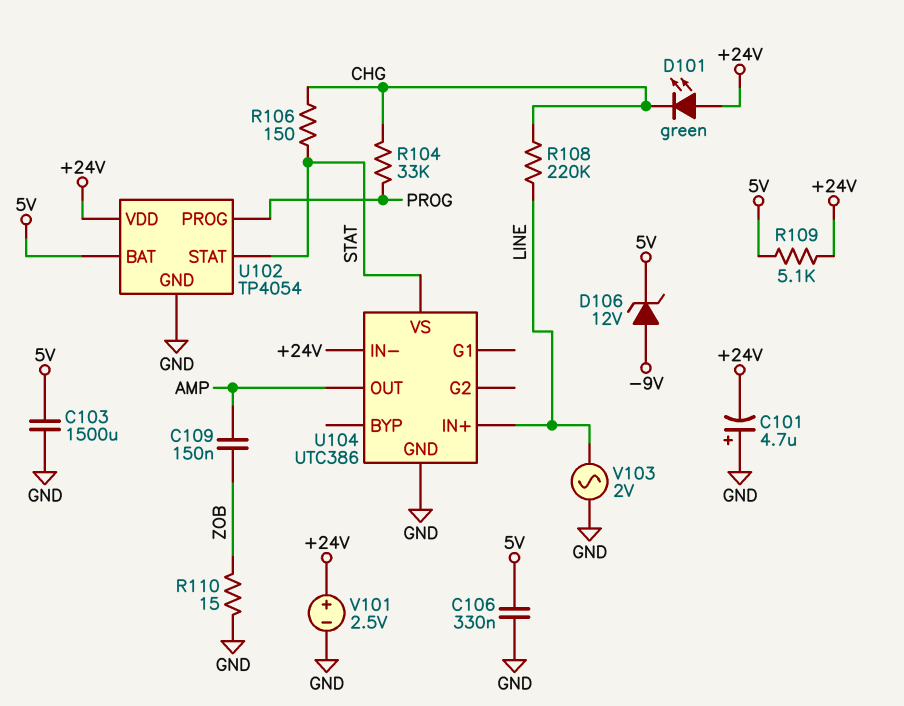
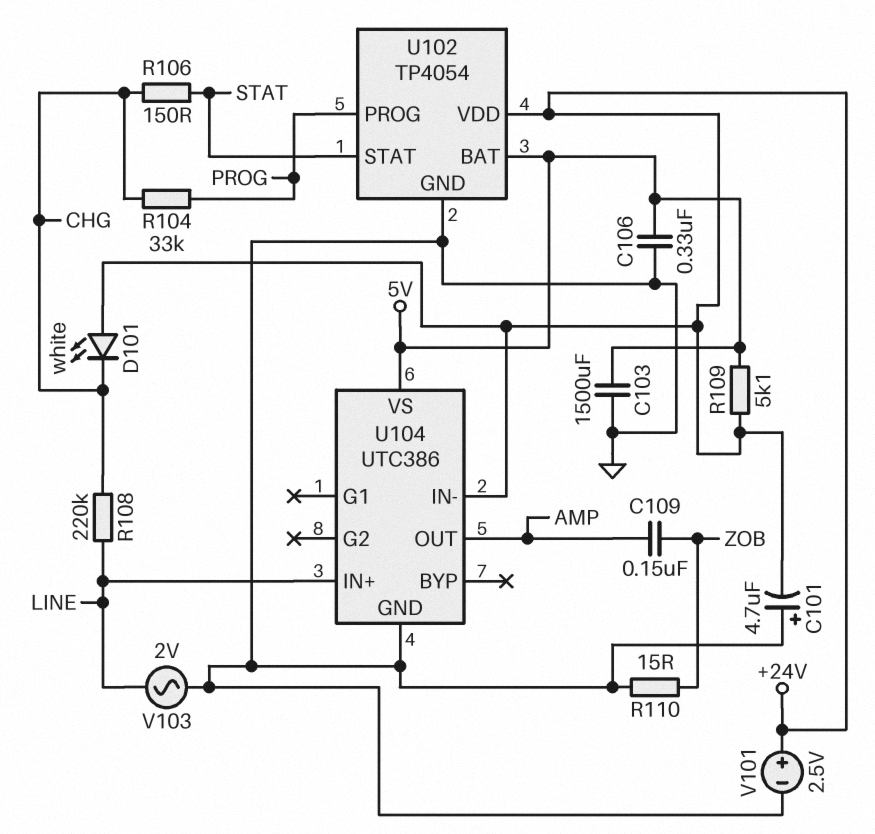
D101: LED green (A +24V, K CHG) -> LED white (A +24V, K CHG)
D106: zener 12V (A -9V, K 5V) -> none
U104 pin VS: STAT -> 5V

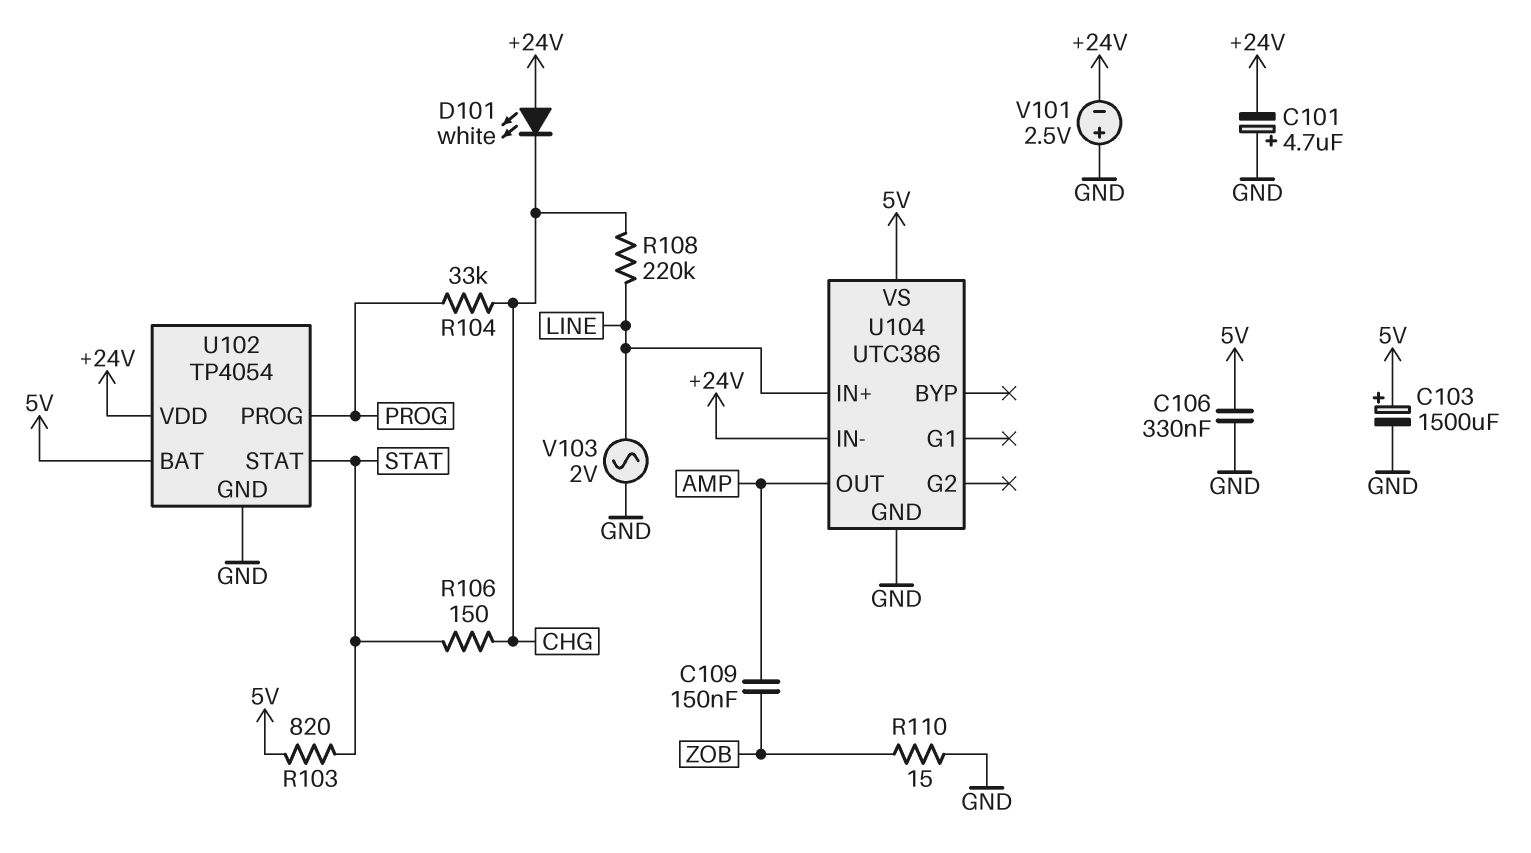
C103: 1500uF (5V, GND) -> 1500uF (plus 5V, minus GND)
R103: none -> 820 (5V, STAT)
R109: 5.1k (+24V, 5V) -> none
V101: 2.5V (plus +24V, minus GND) -> 2.5V (plus GND, minus +24V)

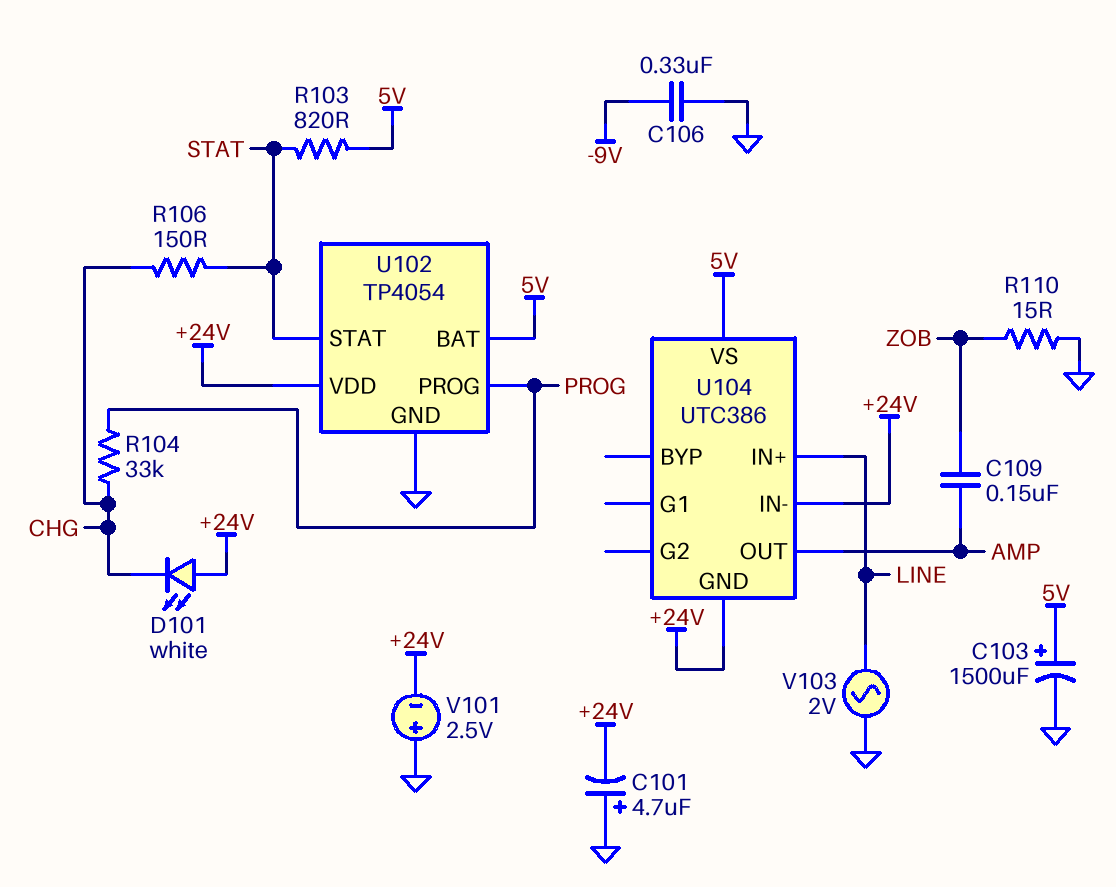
C106: 330nF (5V, GND) -> 330nF (-9V, GND)
R108: 220k (CHG, LINE) -> none
U104 pin GND: GND -> +24V

